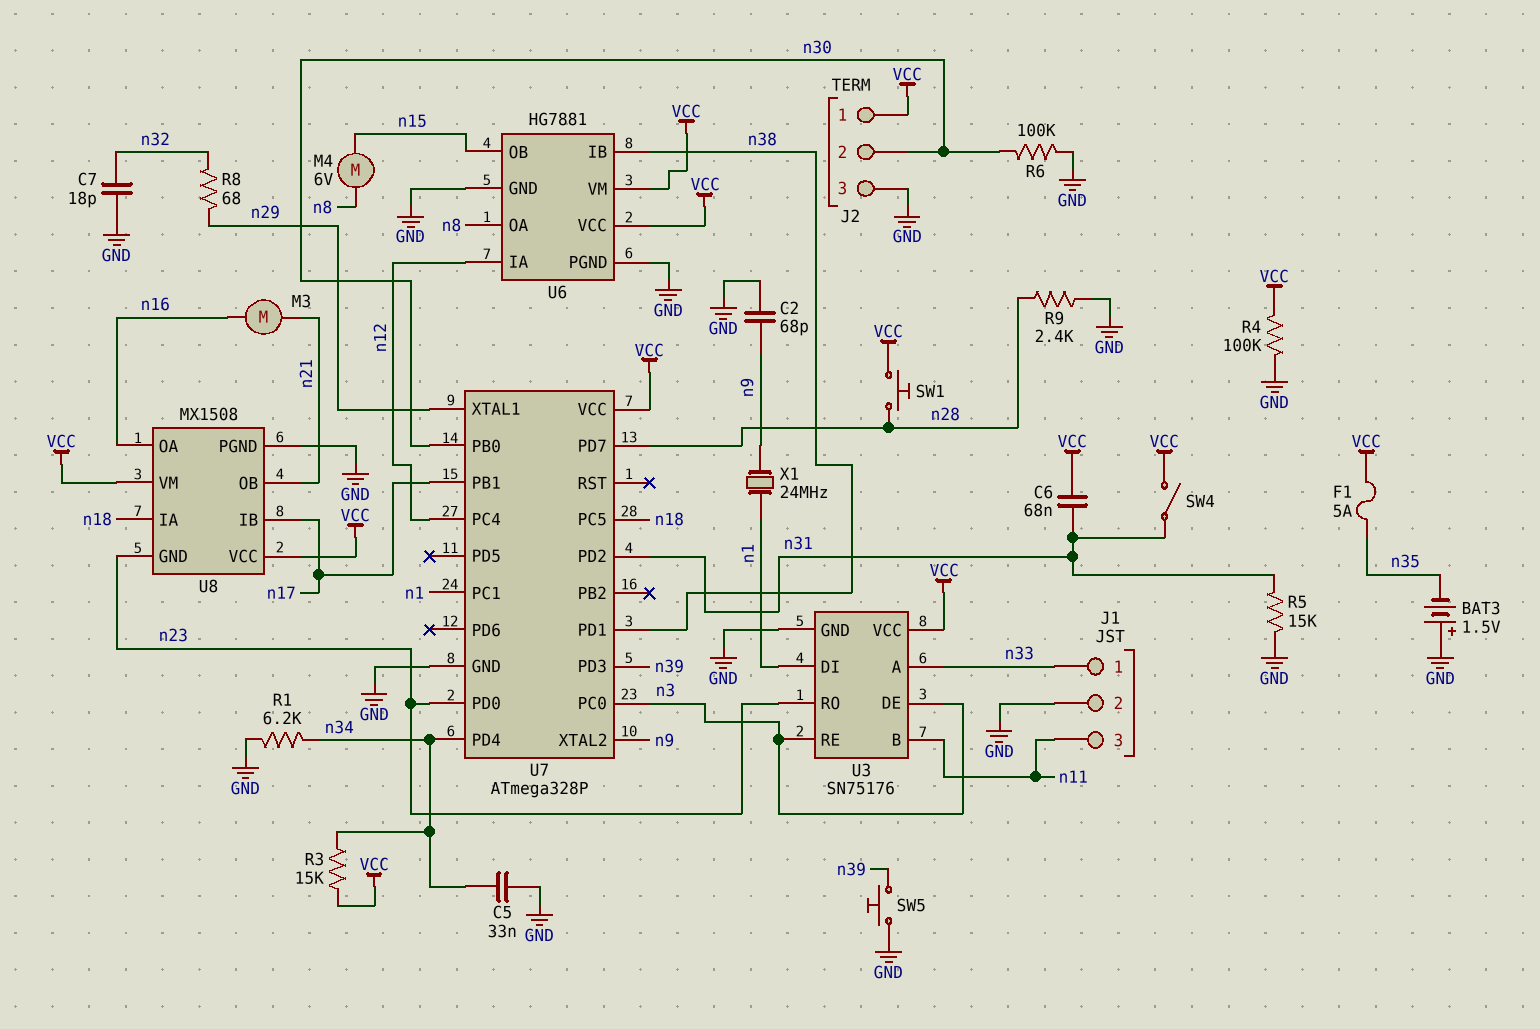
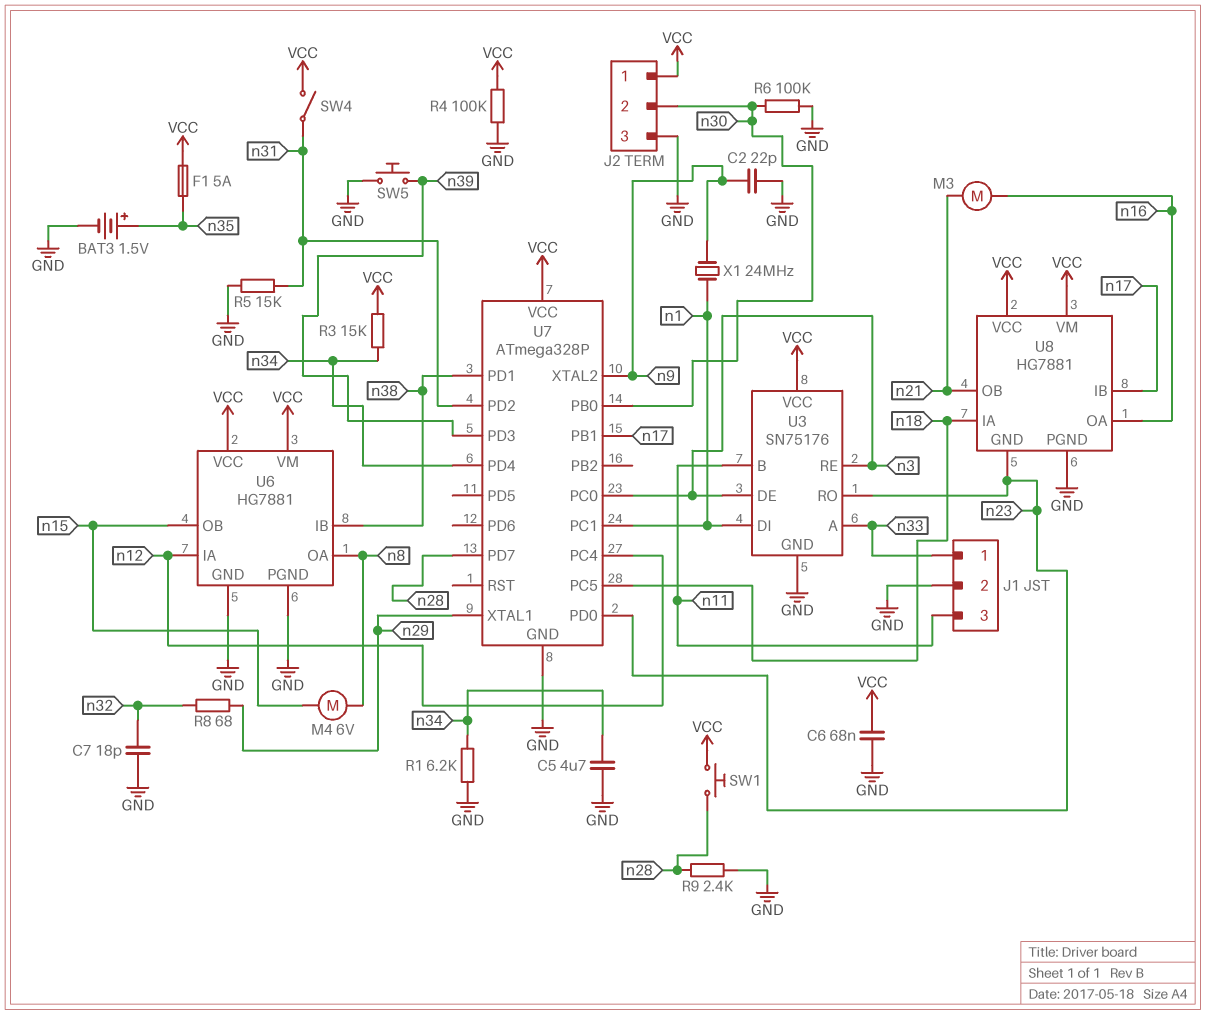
BAT3: 1.5V (plus GND, minus n35) -> 1.5V (plus n35, minus GND)
C2: 68pF (GND, n9) -> 22pF (GND, n9)
C5: 33nF (GND, n34) -> 4.7uF (GND, n34)
C6: 68nF (VCC, n31) -> 68nF (GND, VCC)
U8: MX1508 -> HG7881

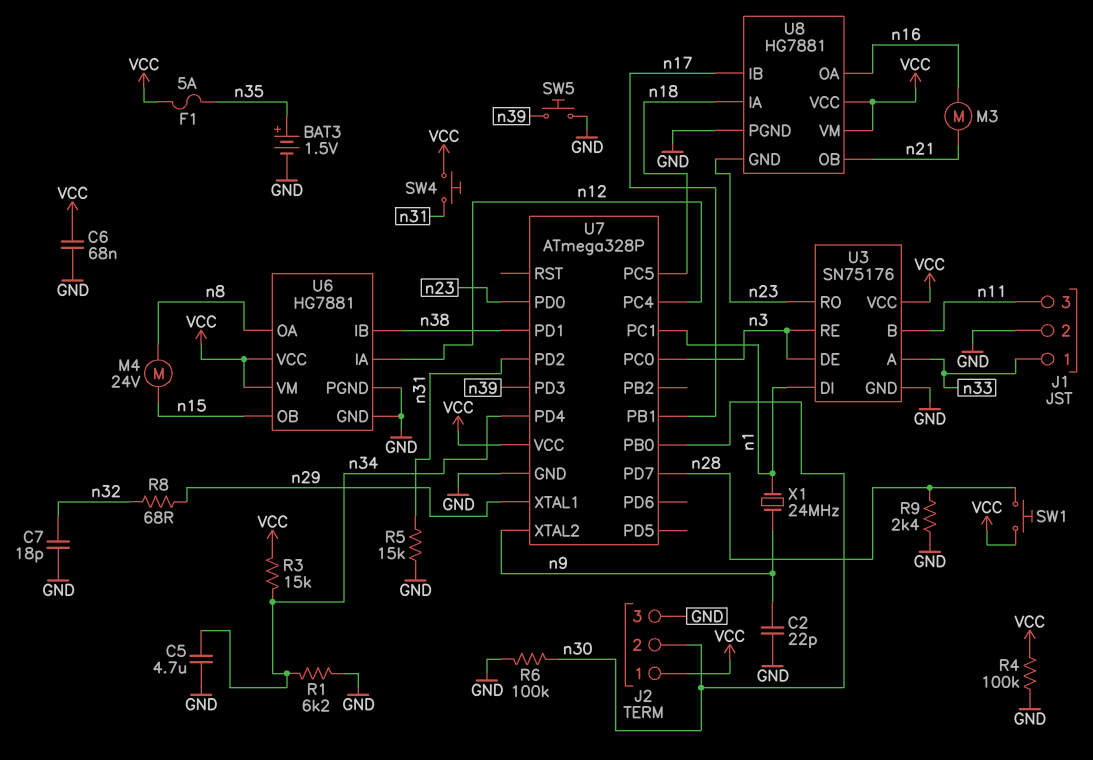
M4: motor 6V (n8, n15) -> motor 24V (n8, n15)
SW4: switch (VCC, n31) -> button (VCC, n31)

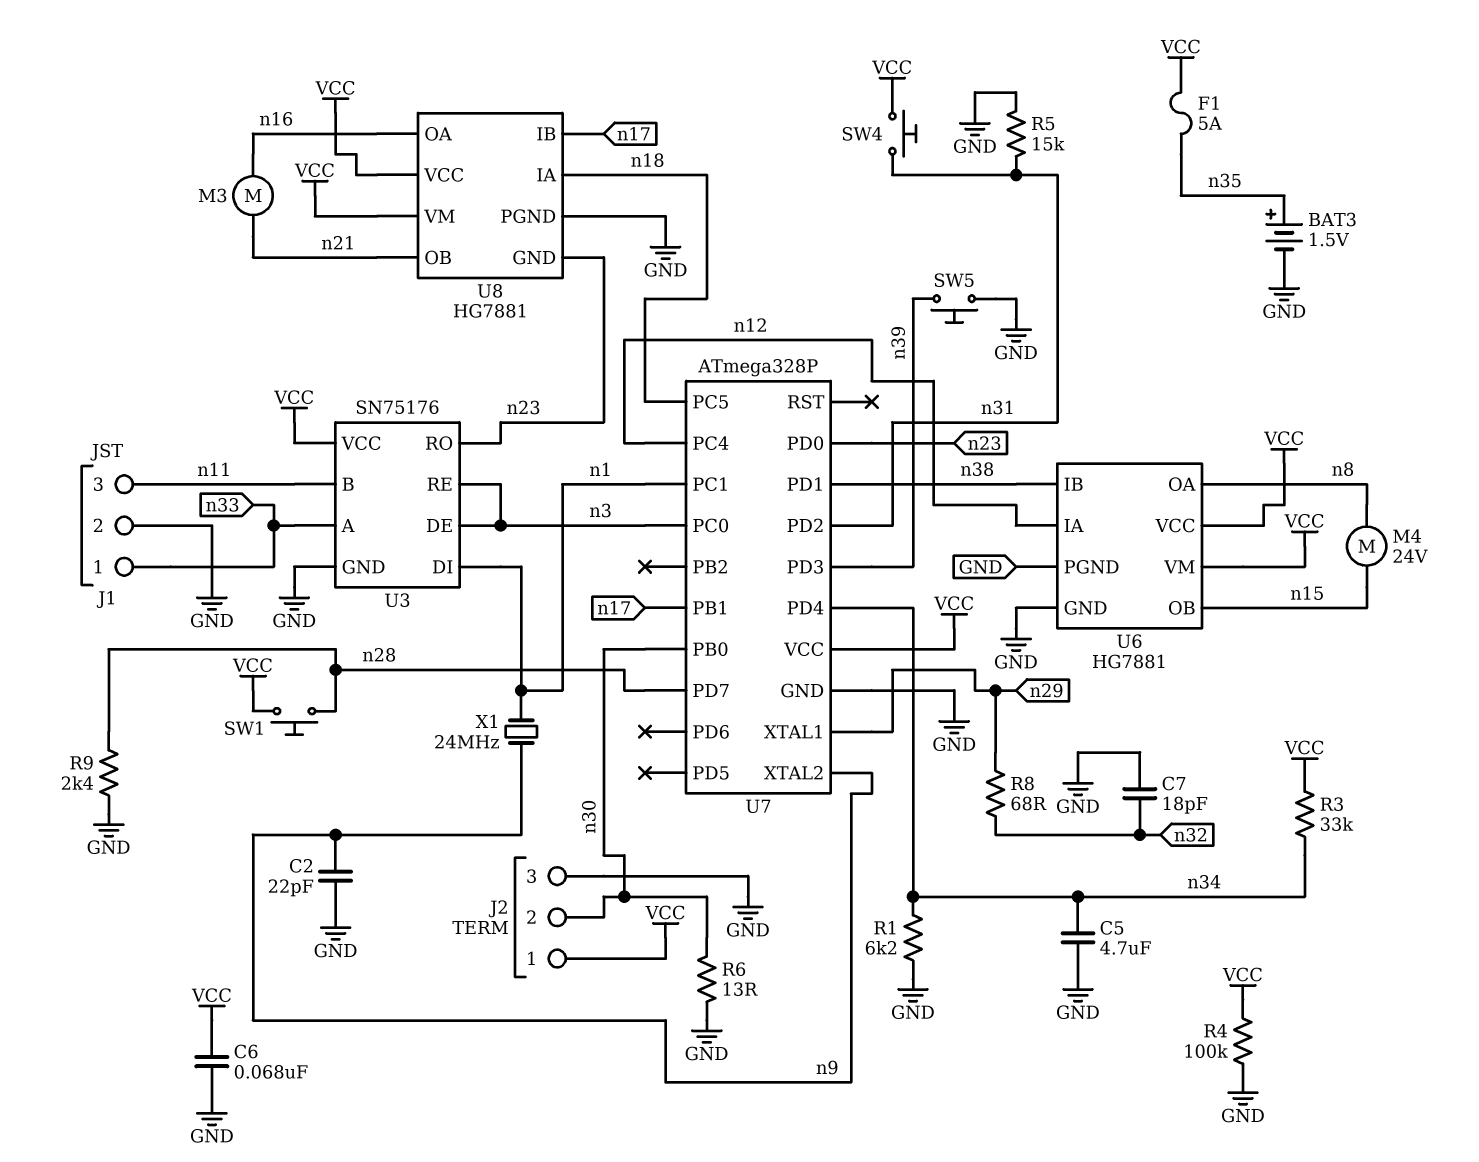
R3: 15k (VCC, n34) -> 33k (VCC, n34)
R6: 100k (GND, n30) -> 13 (GND, n30)

